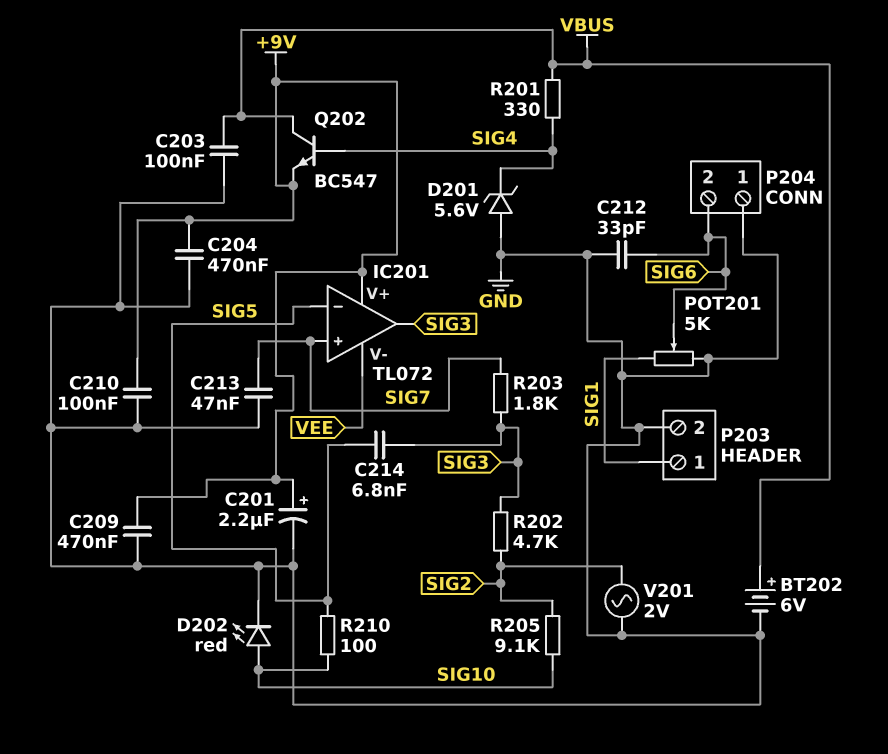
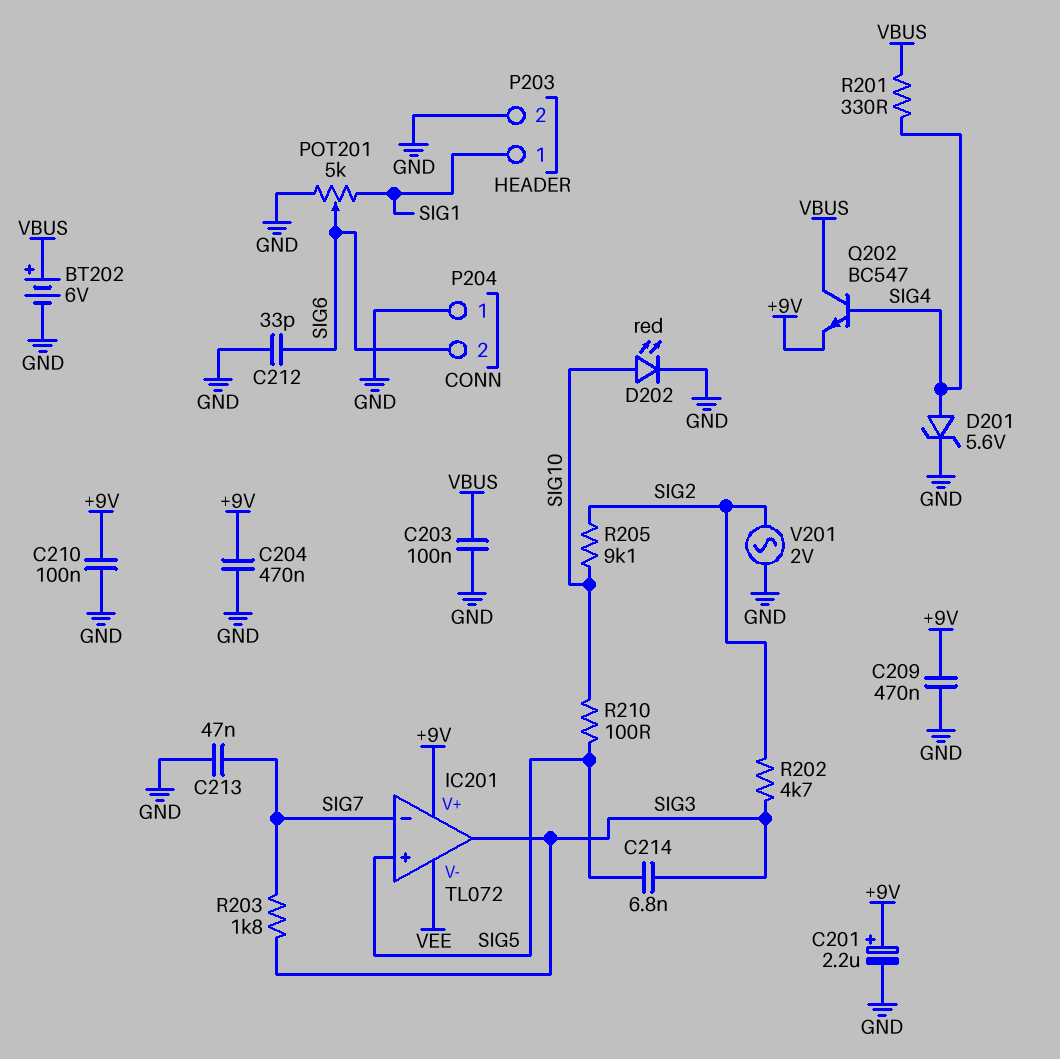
D201: zener 5.6V (A GND, K SIG4) -> zener 5.6V (A SIG4, K GND)
IC201 pin in+: SIG7 -> SIG5
IC201 pin in-: SIG5 -> SIG7

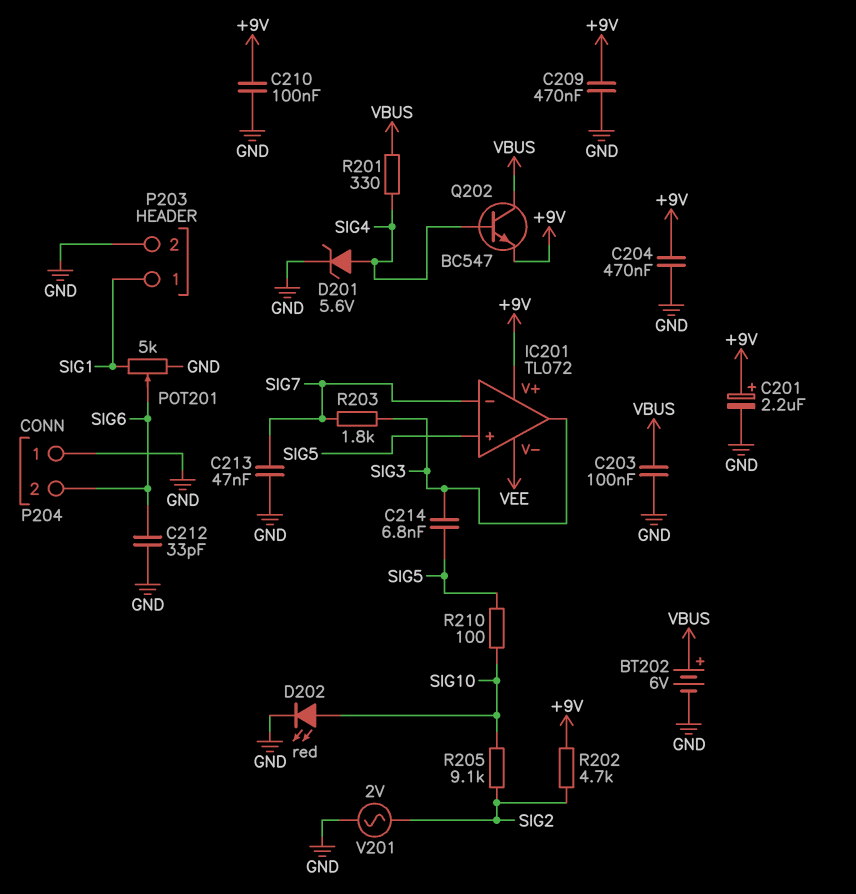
R202: 4.7k (SIG2, SIG3) -> 4.7k (+9V, SIG2)

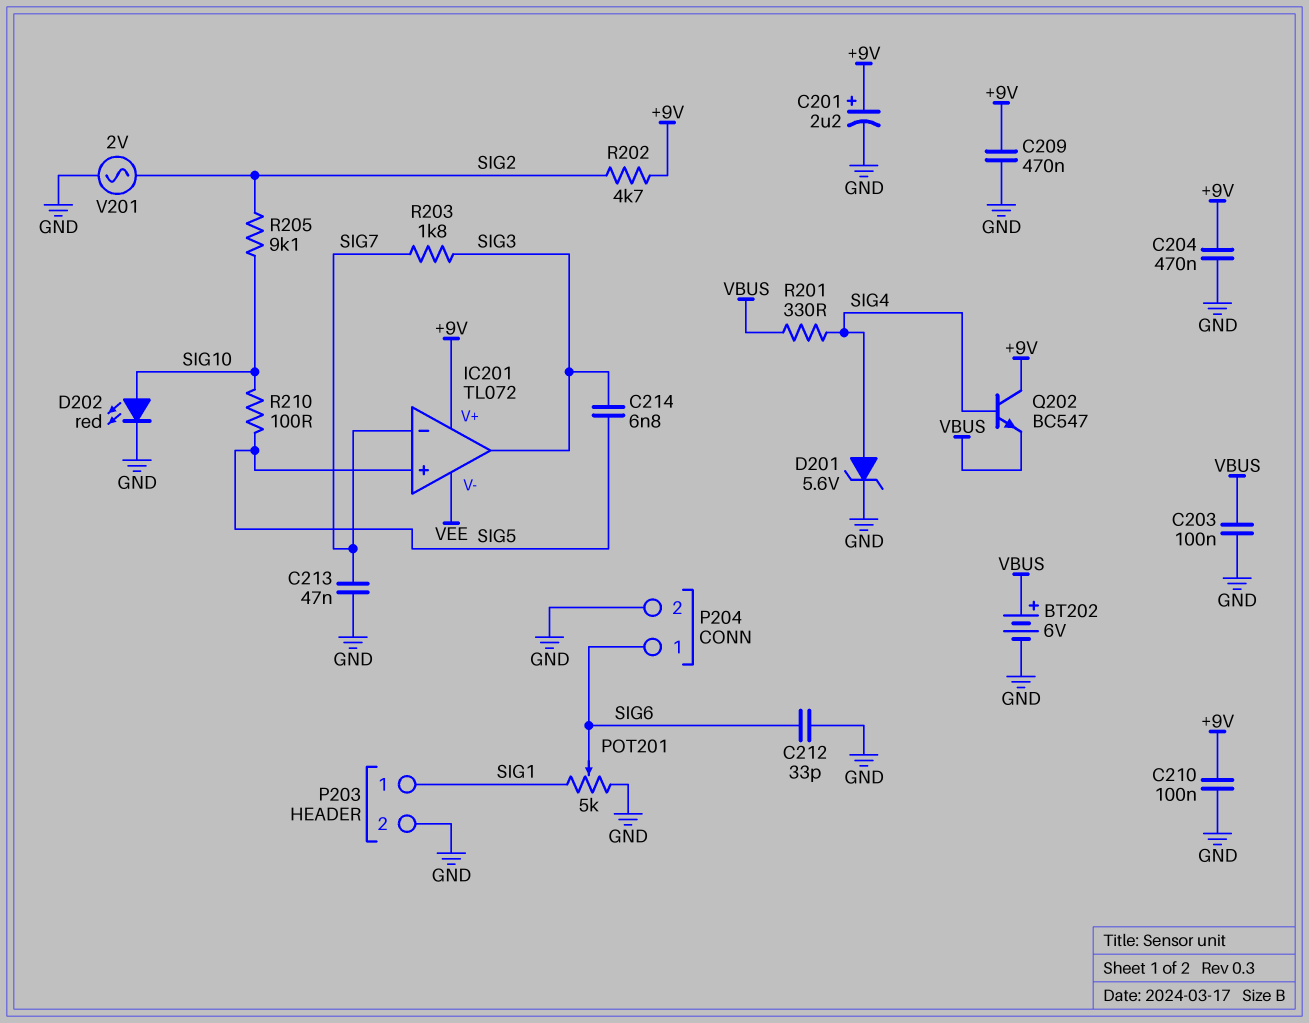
P204 pin 1: GND -> SIG6
P204 pin 2: SIG6 -> GND
Q202: NPN BC547 (B SIG4, C VBUS, E +9V) -> NPN BC547 (B SIG4, C +9V, E VBUS)

